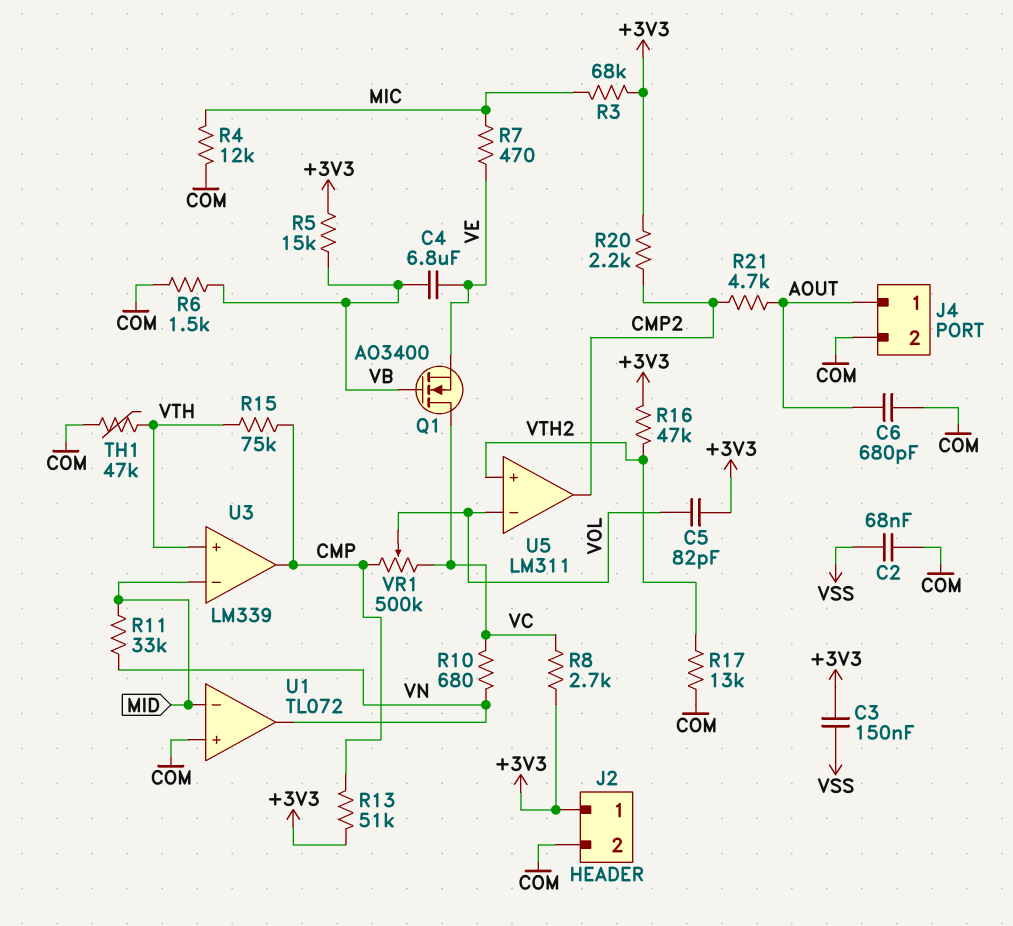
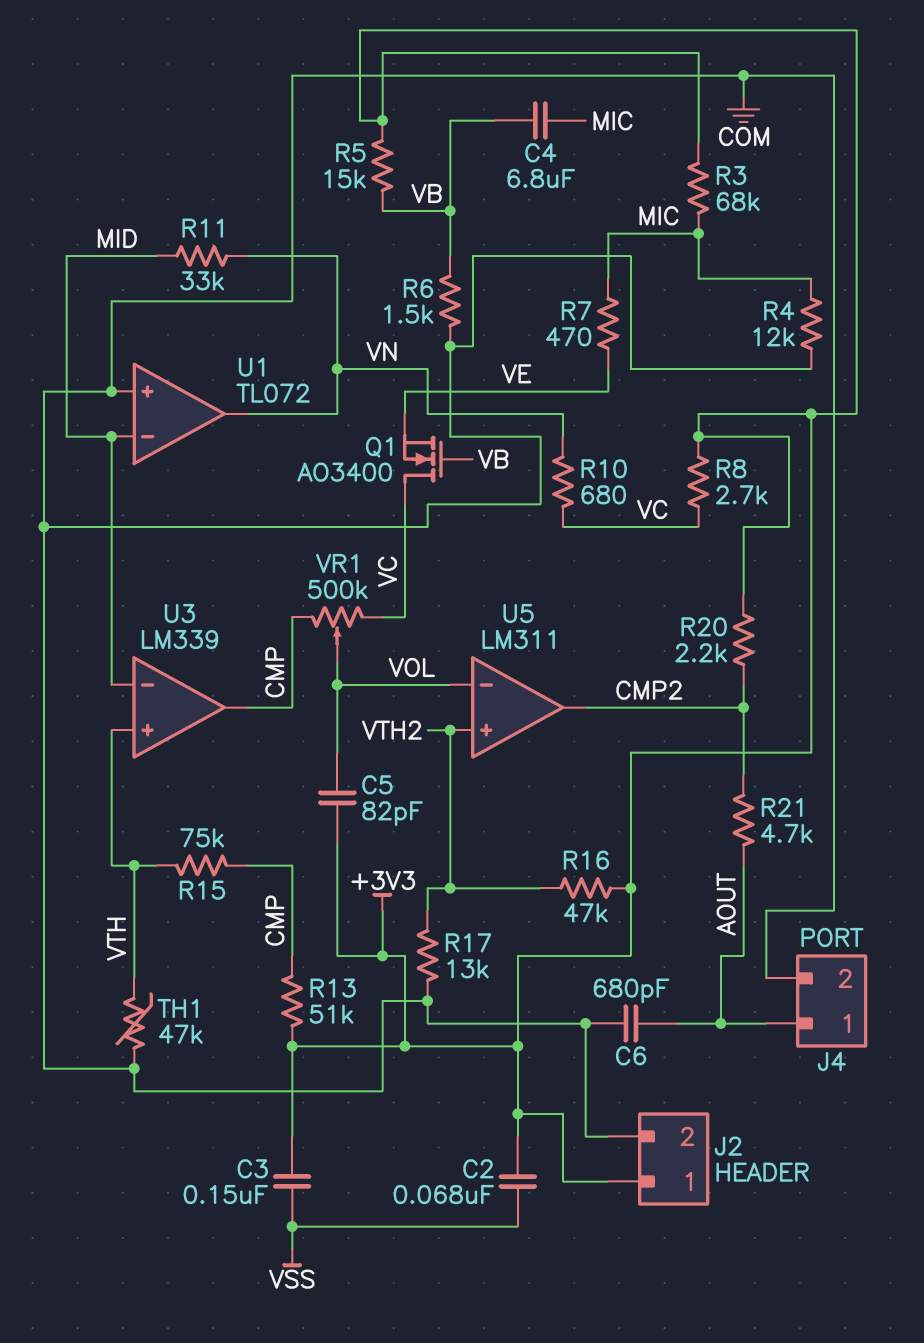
C2: 68nF (COM, VSS) -> 68nF (+3V3, VSS)
C4: 6.8uF (VB, VE) -> 6.8uF (MIC, VB)

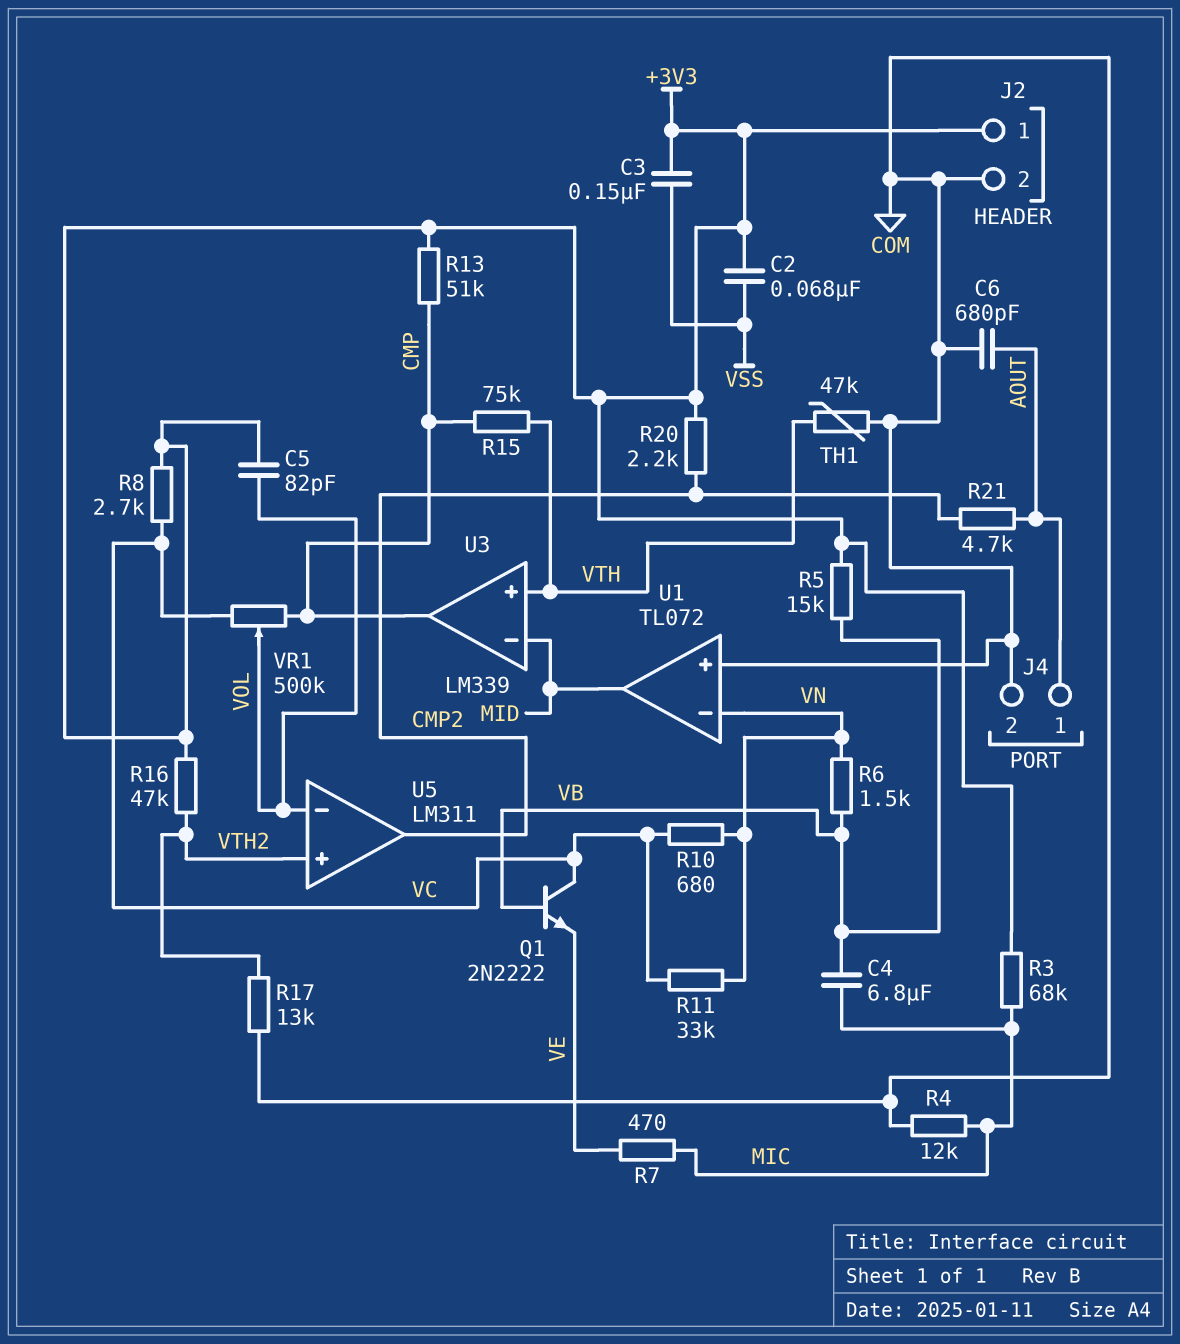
Q1: NMOS AO3400 (G VB, D VC, S VE) -> NPN 2N2222 (B VB, C VC, E VE)
R6: 1.5k (COM, VB) -> 1.5k (VB, VN)
R11: 33k (MID, VN) -> 33k (VC, VN)
U1 pin in-: MID -> VN
U1 pin out: VN -> MID

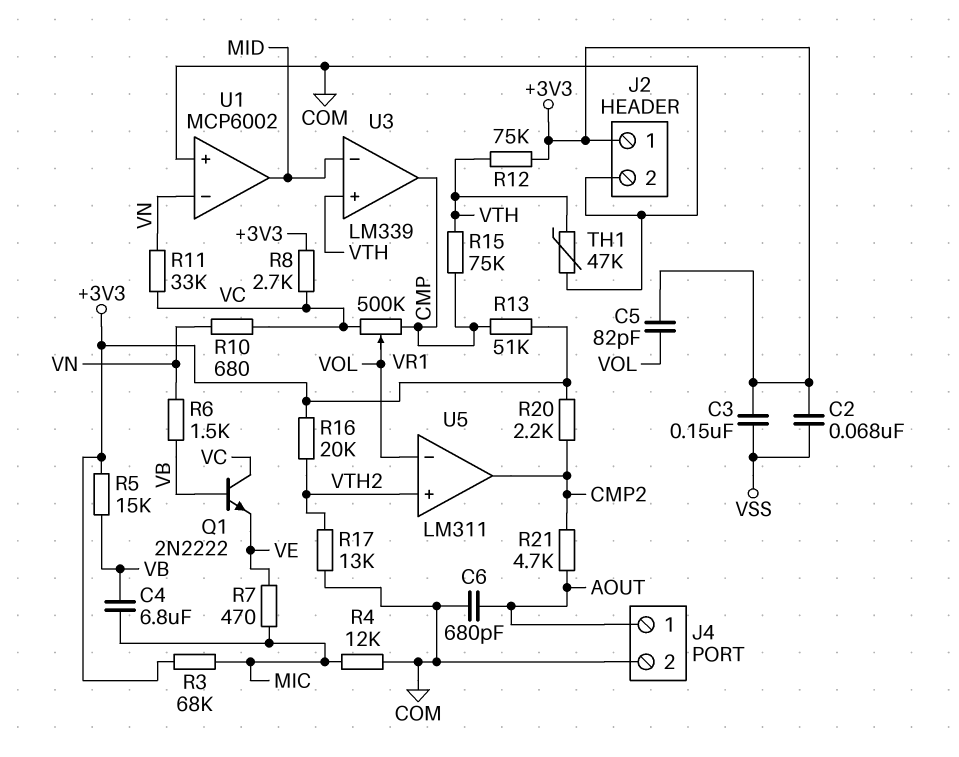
R12: none -> 75k (+3V3, VTH)
R16: 47k (+3V3, VTH2) -> 20k (+3V3, VTH2)
U1: TL072 -> MCP6002

